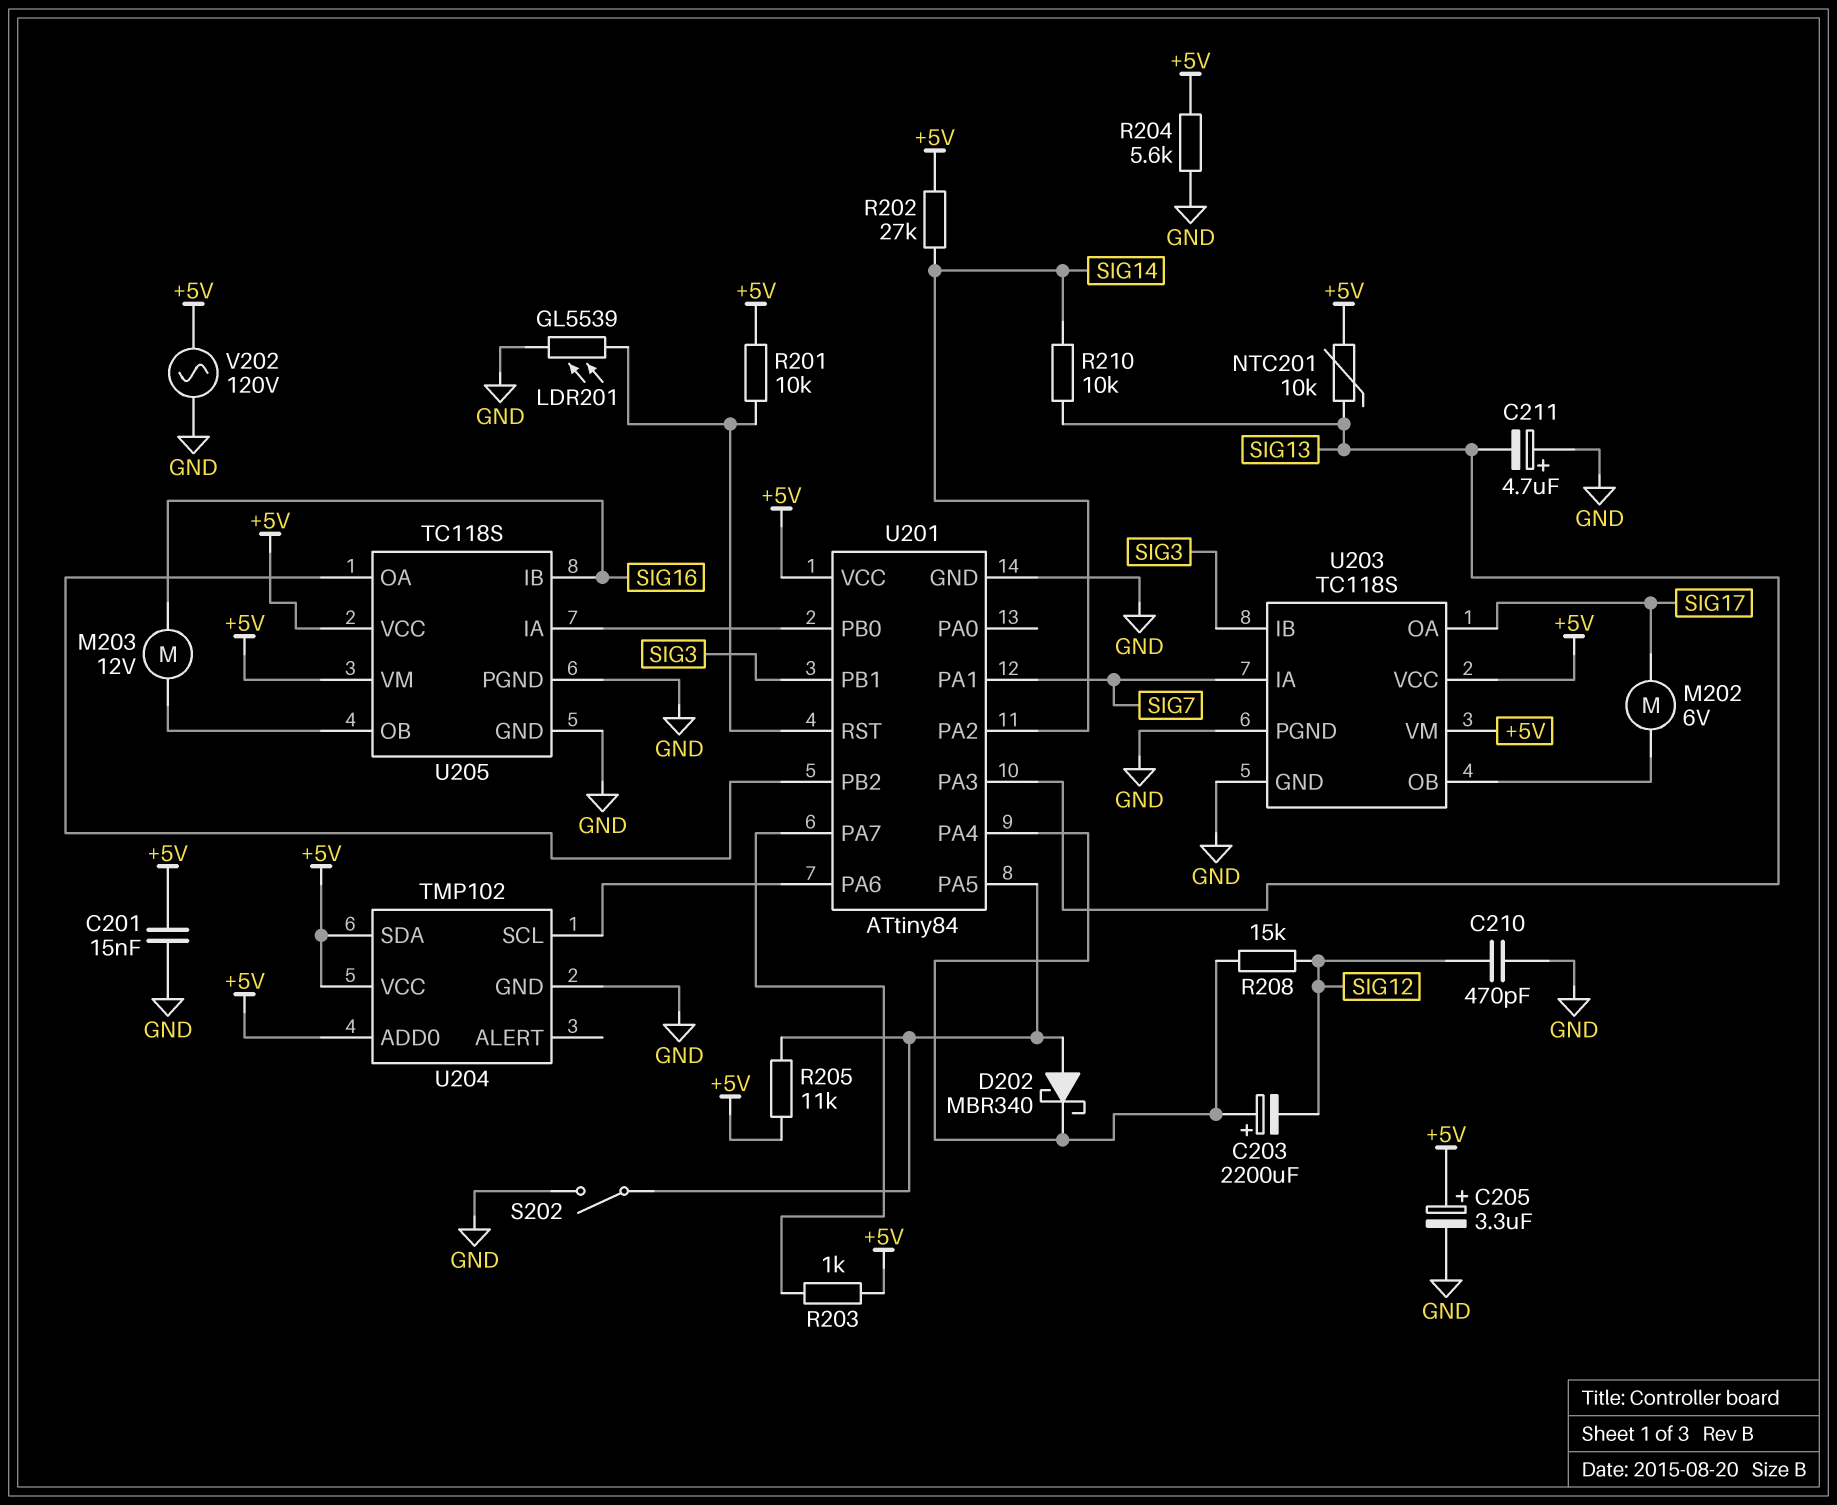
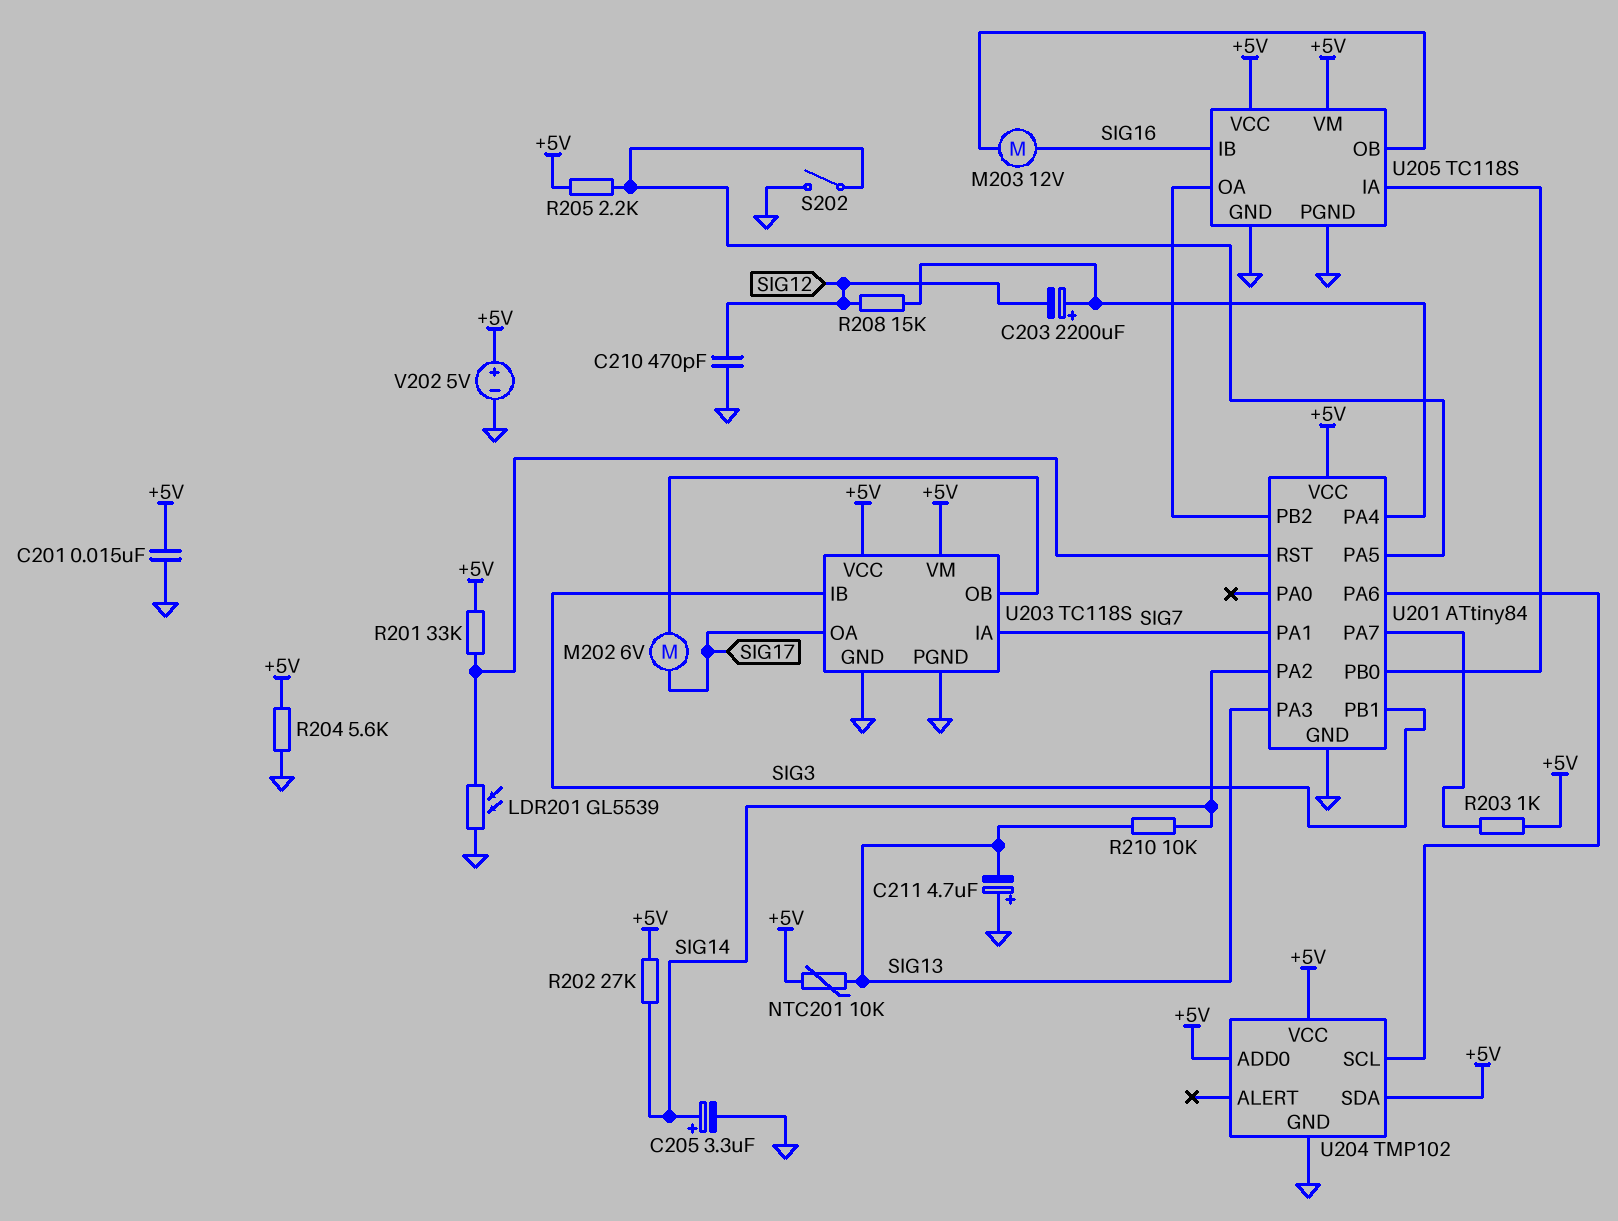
C205: 3.3uF (plus +5V, minus GND) -> 3.3uF (plus SIG14, minus GND)
D202: schottky MBR340 (A U201/PA5, K U201/PA4) -> none
R201: 10k (+5V, U201/RST) -> 33k (+5V, U201/RST)
R205: 11k (+5V, U201/PA5) -> 2.2k (+5V, U201/PA5)
V202: AC 120V (+5V, GND) -> 5V (plus +5V, minus GND)

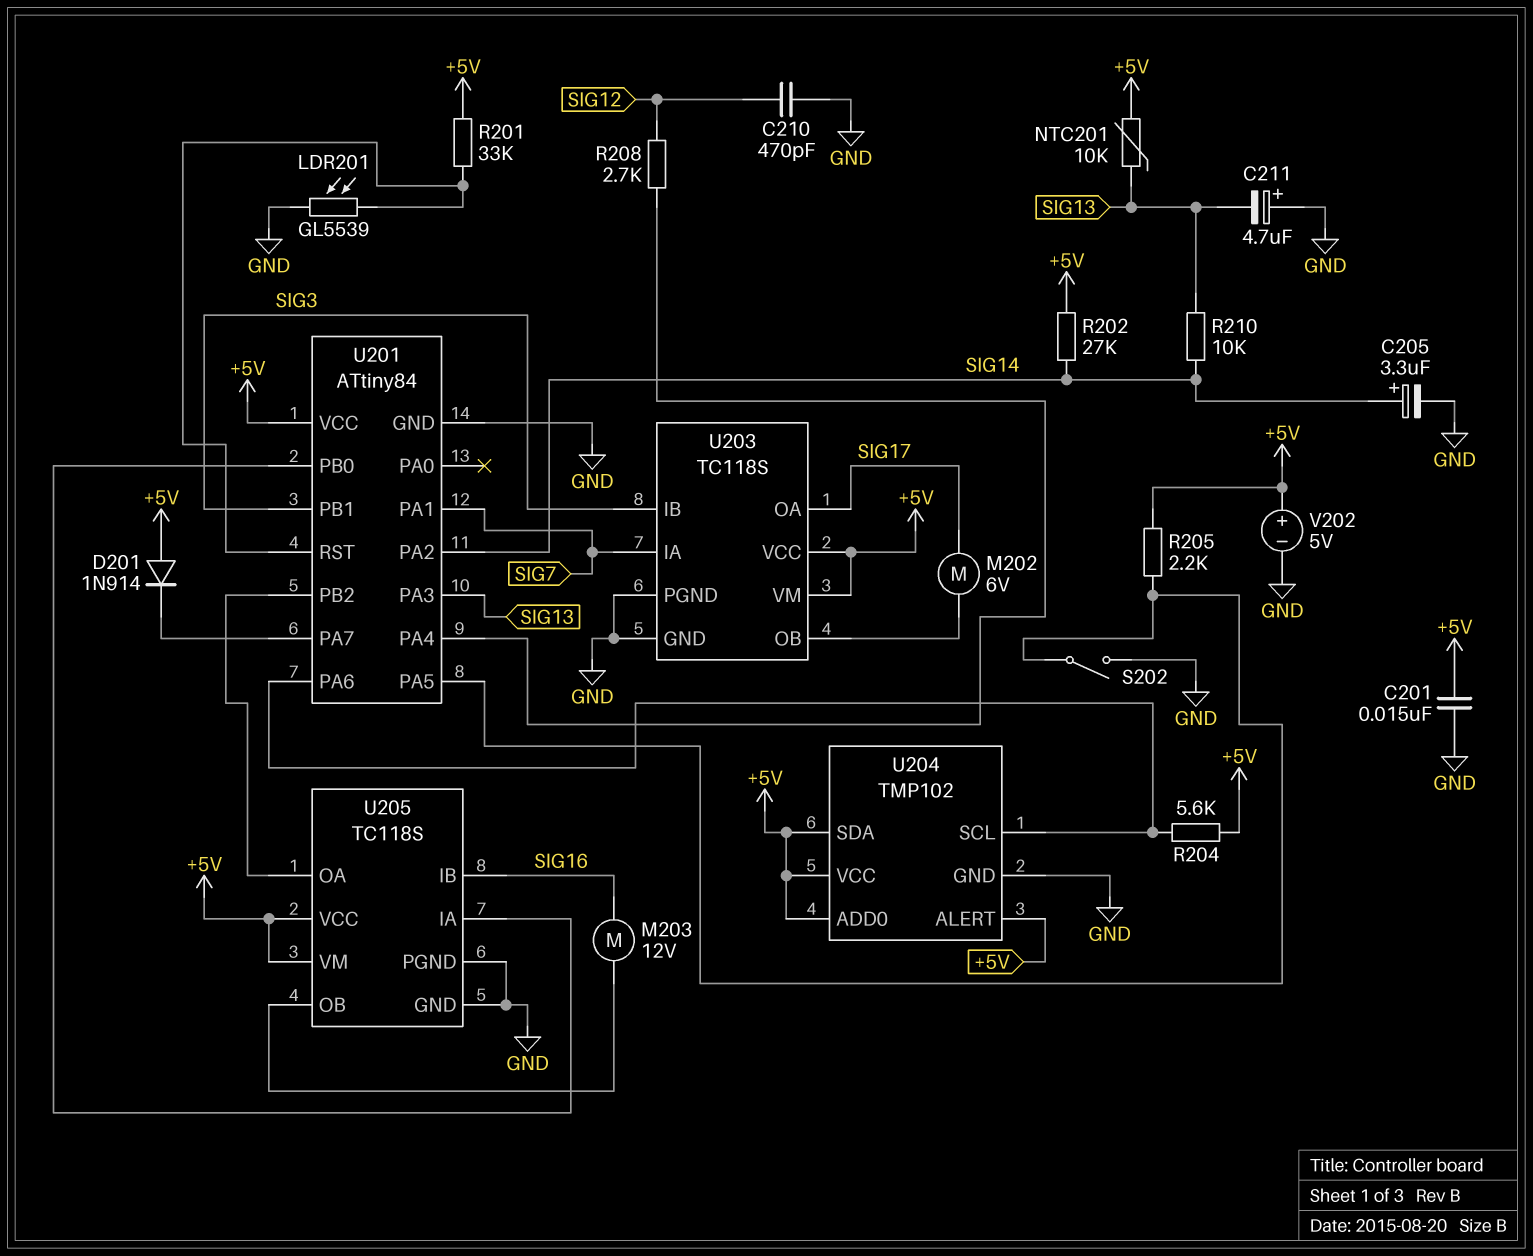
C203: 2200uF (plus U201/PA4, minus SIG12) -> none
D201: none -> diode 1N914 (A +5V, K U201/PA7)
R203: 1k (+5V, U201/PA7) -> none
R204: 5.6k (+5V, GND) -> 5.6k (+5V, U201/PA6)
R208: 15k (SIG12, U201/PA4) -> 2.7k (SIG12, U201/PA4)
U204 pin ALERT: none -> +5V

